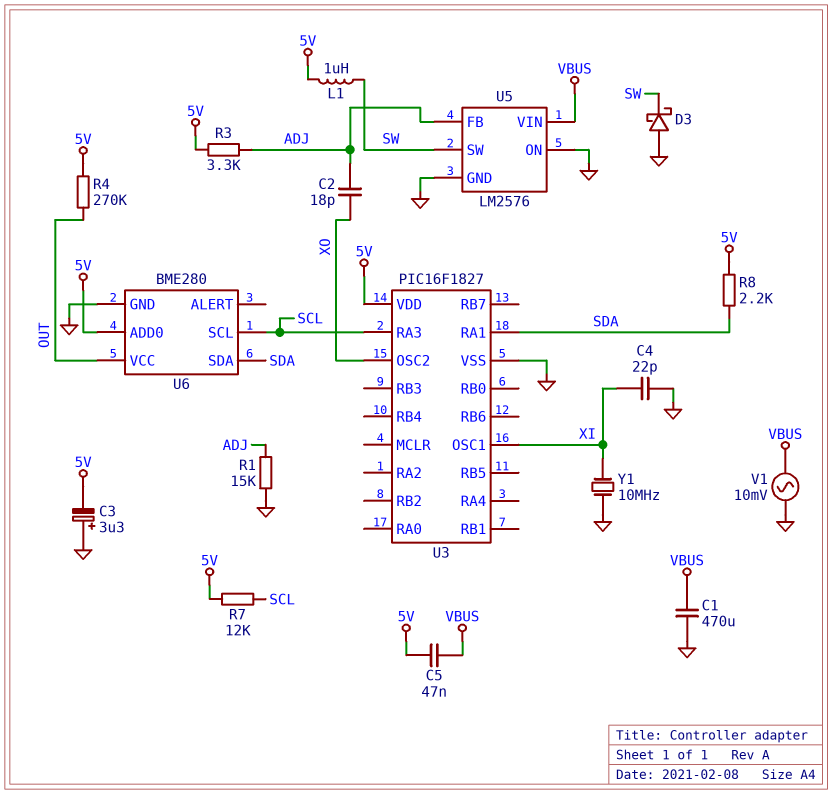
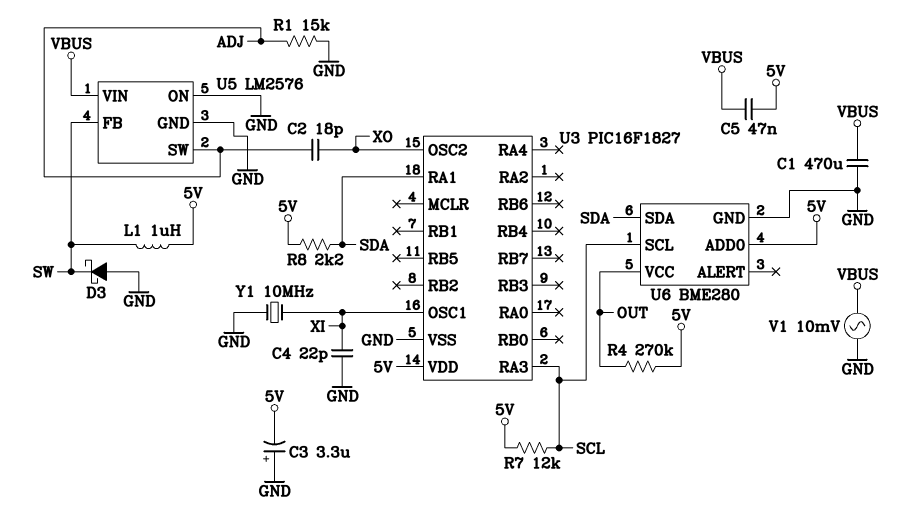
R3: 3.3k (5V, ADJ) -> none
U5 pin FB: ADJ -> SW
U5 pin SW: SW -> ADJ

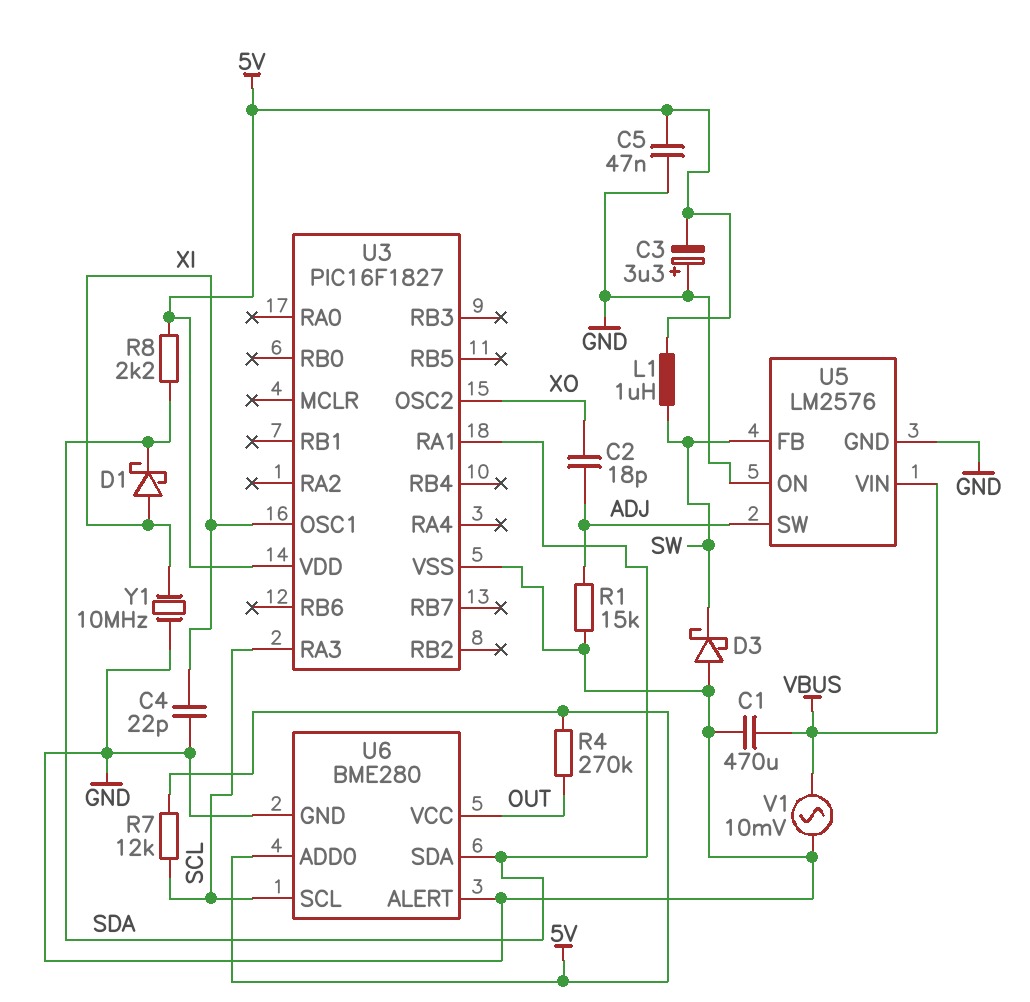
C5: 47nF (5V, VBUS) -> 47nF (5V, GND)
D1: none -> schottky (A XI, K SDA)
U6 pin ALERT: none -> GND

